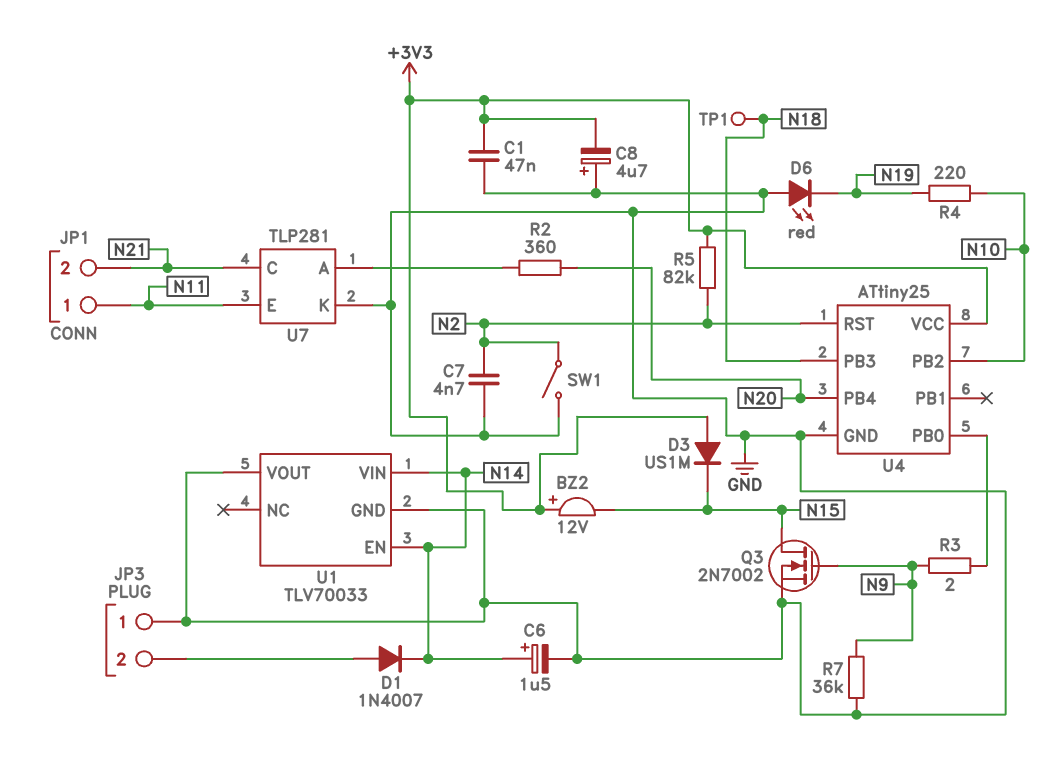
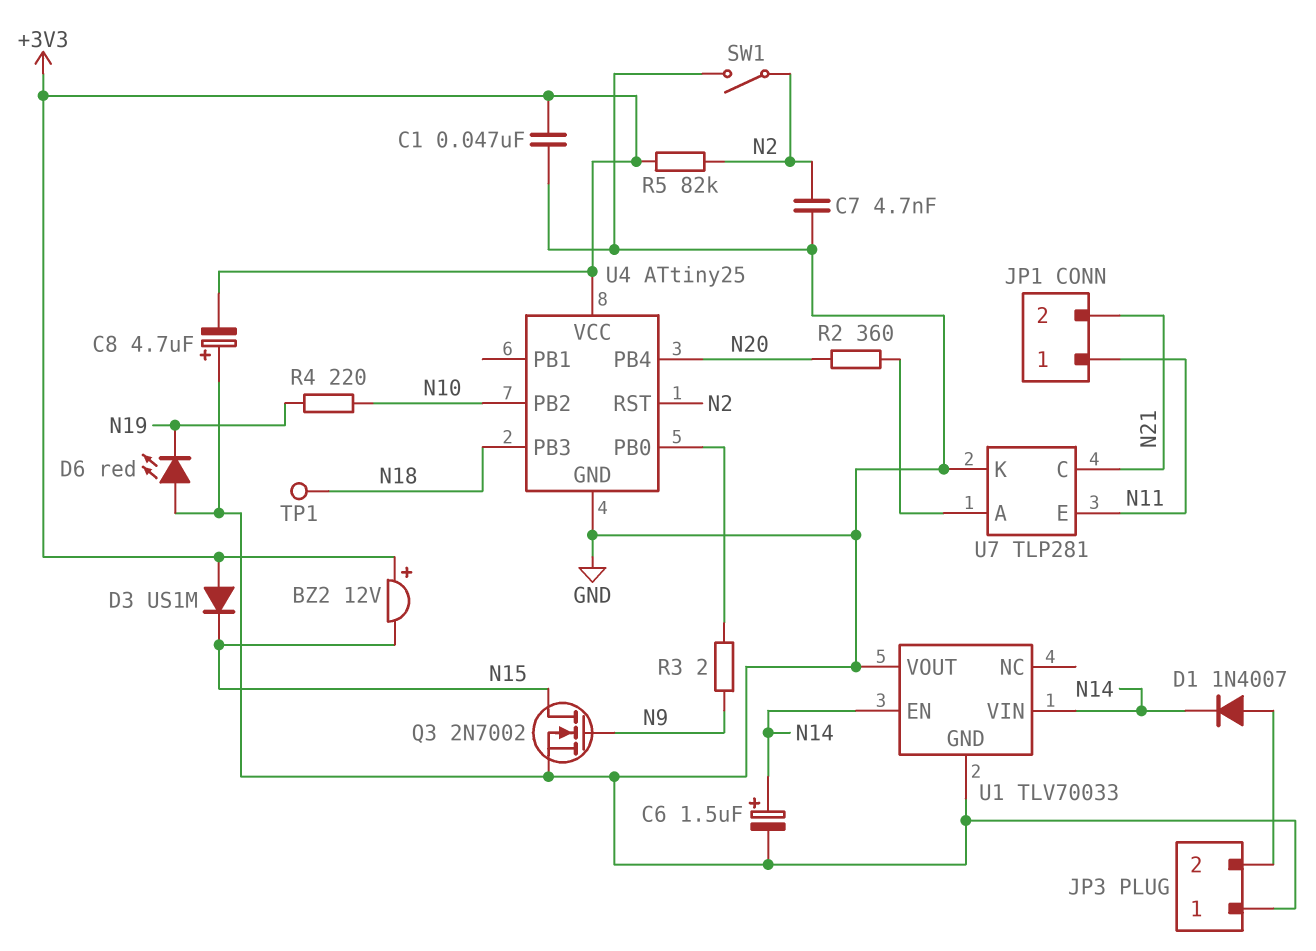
R7: 36k (GND, N9) -> none

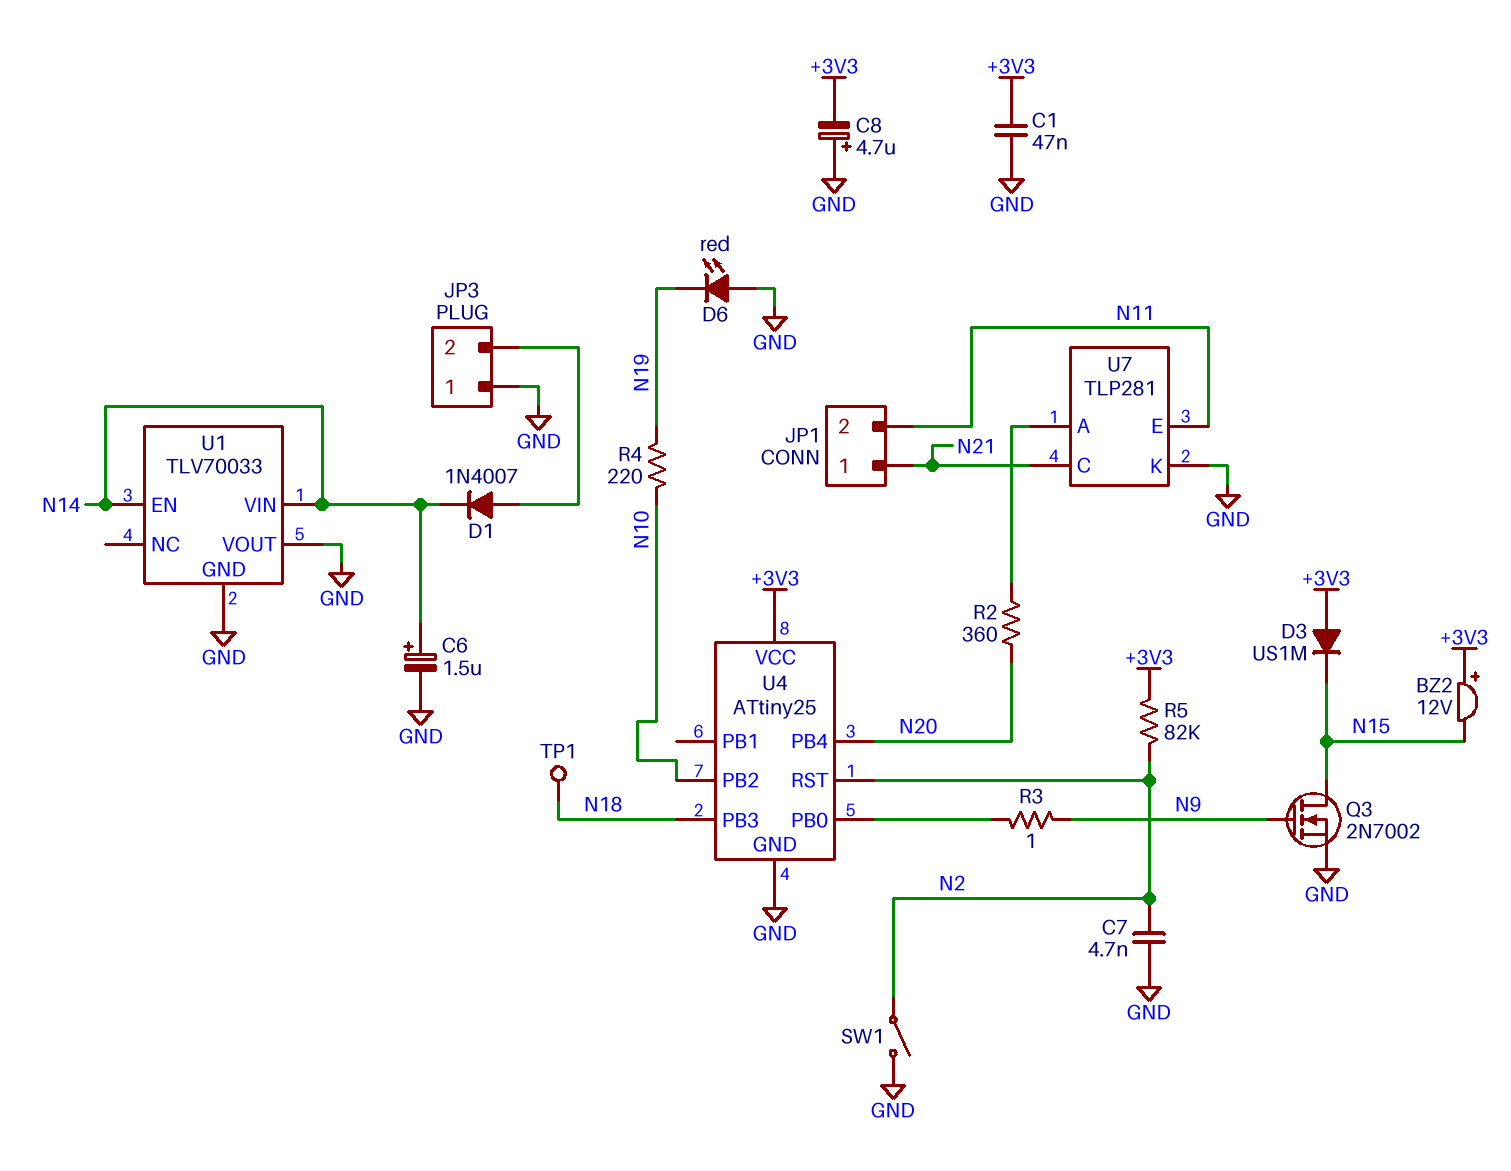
JP1 pin 1: N11 -> N21
JP1 pin 2: N21 -> N11
R3: 2 (N9, U4/PB0) -> 1 (N9, U4/PB0)

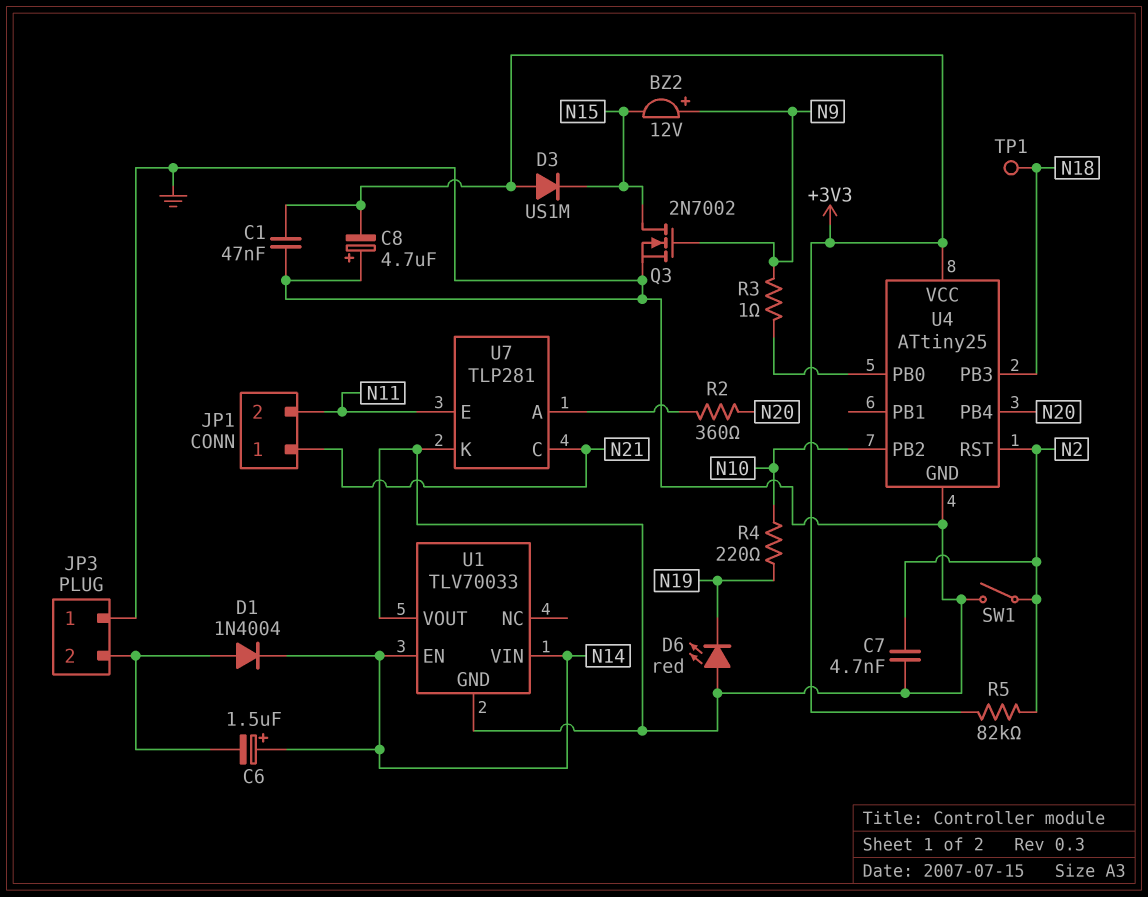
BZ2: buzzer 12V (plus +3V3, minus N15) -> buzzer 12V (plus N9, minus N15)
C6: 1.5uF (plus N14, minus GND) -> 1.5uF (plus N14, minus JP3/2)
D1: diode 1N4007 (A JP3/2, K N14) -> diode 1N4004 (A JP3/2, K N14)

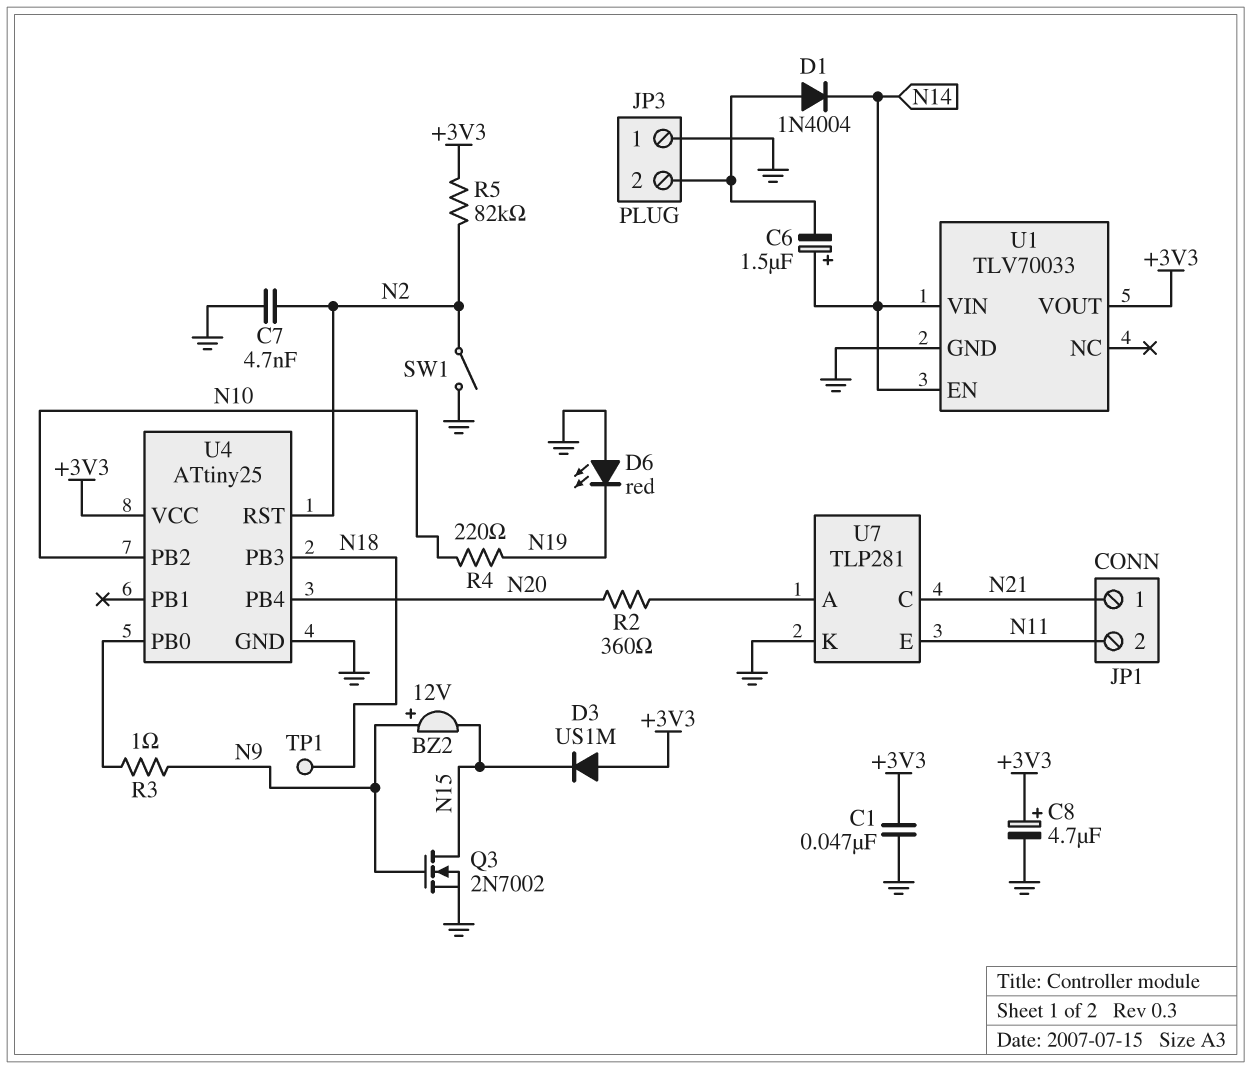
C8: 4.7uF (plus GND, minus +3V3) -> 4.7uF (plus +3V3, minus GND)
U1 pin VOUT: GND -> +3V3

